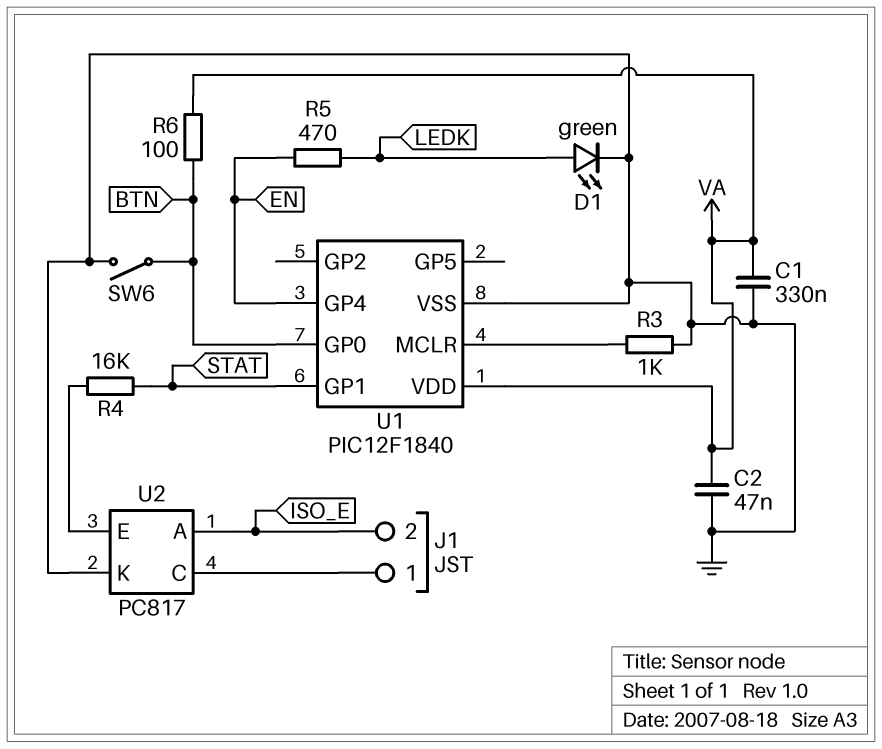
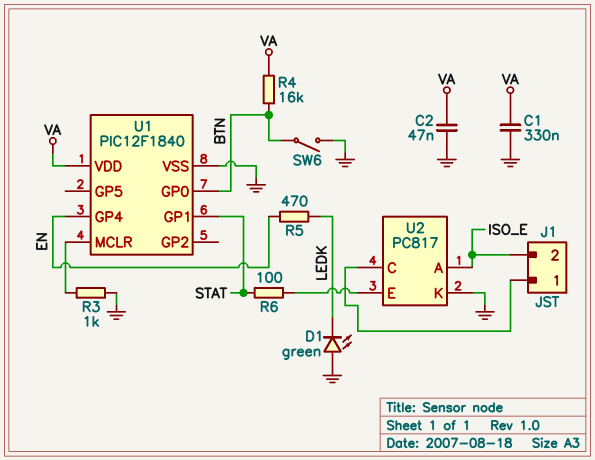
D1: LED green (A LEDK, K GND) -> LED green (A GND, K LEDK)
R4: 16k (STAT, U2/E) -> 16k (BTN, VA)
R6: 100 (BTN, VA) -> 100 (STAT, U2/E)

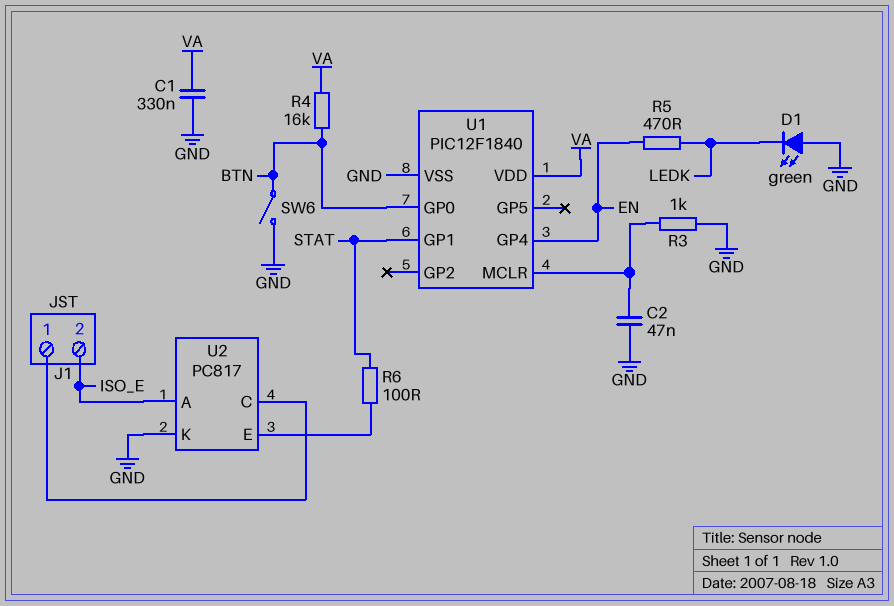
C2: 47nF (GND, VA) -> 47nF (GND, U1/MCLR)

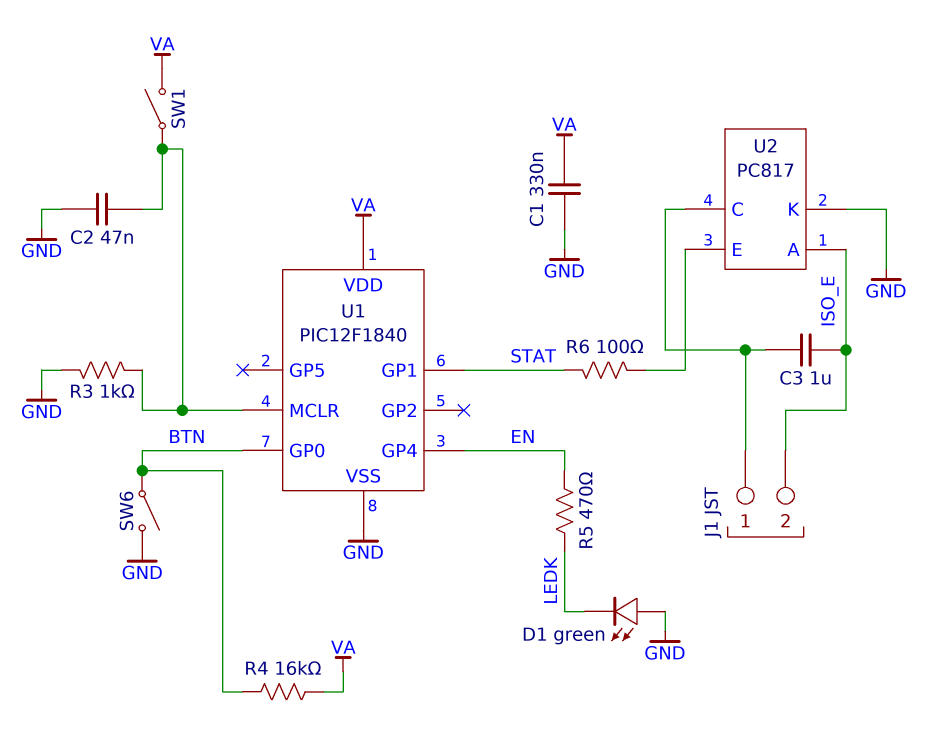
C3: none -> 1uF (ISO_E, J1/1)
SW1: none -> switch (U1/MCLR, VA)

